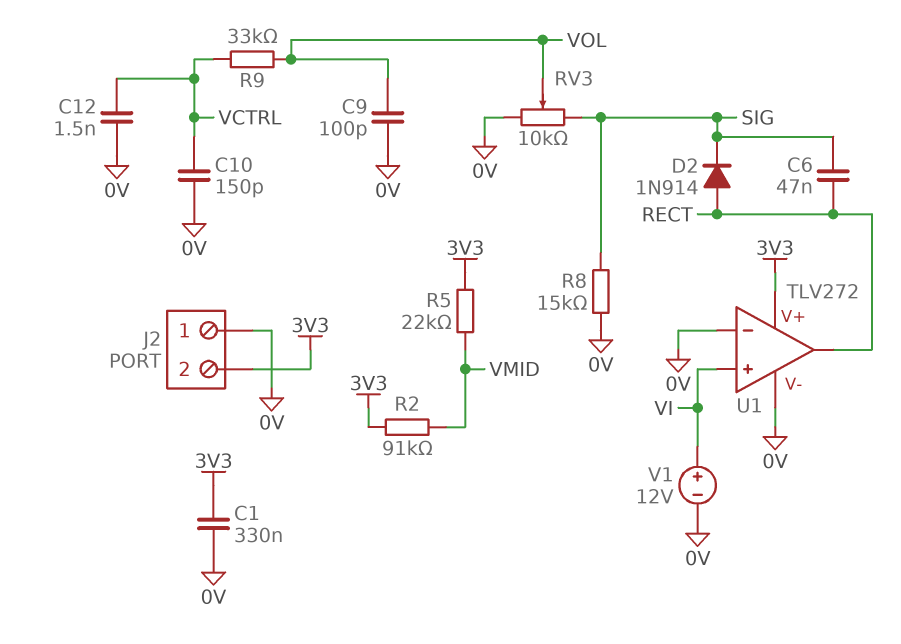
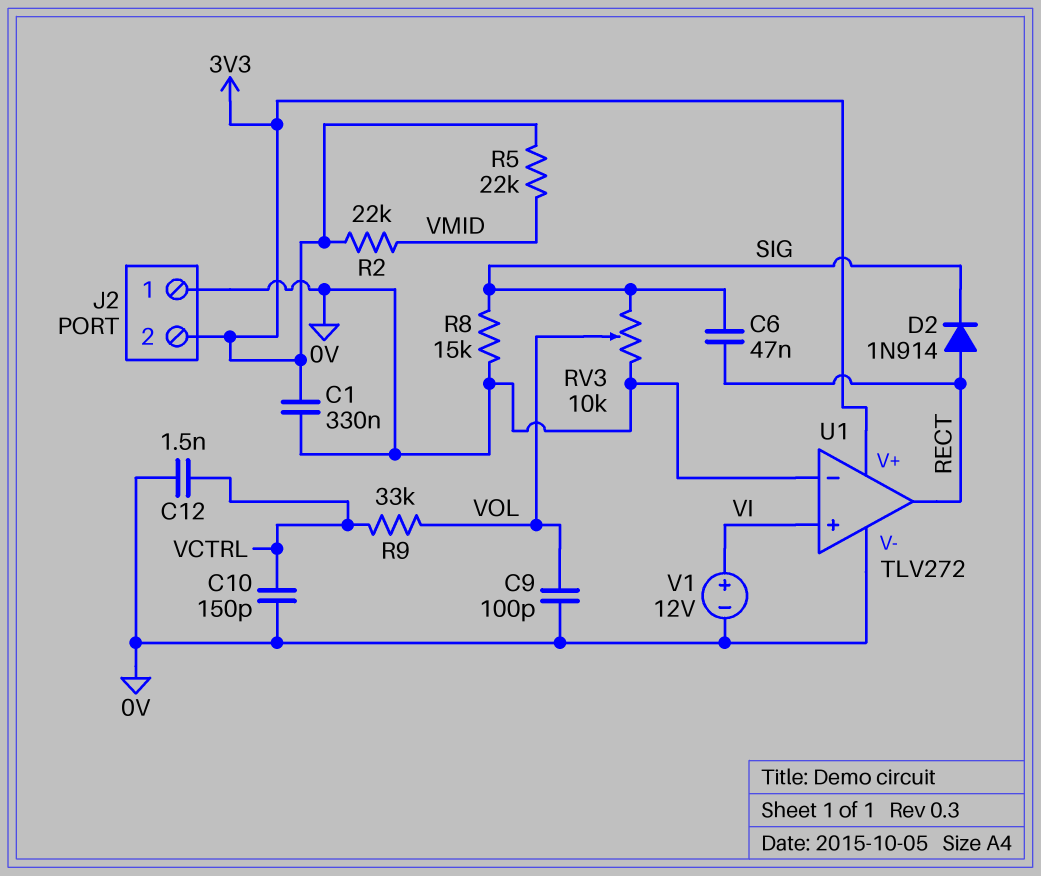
R2: 91k (3V3, VMID) -> 22k (3V3, VMID)

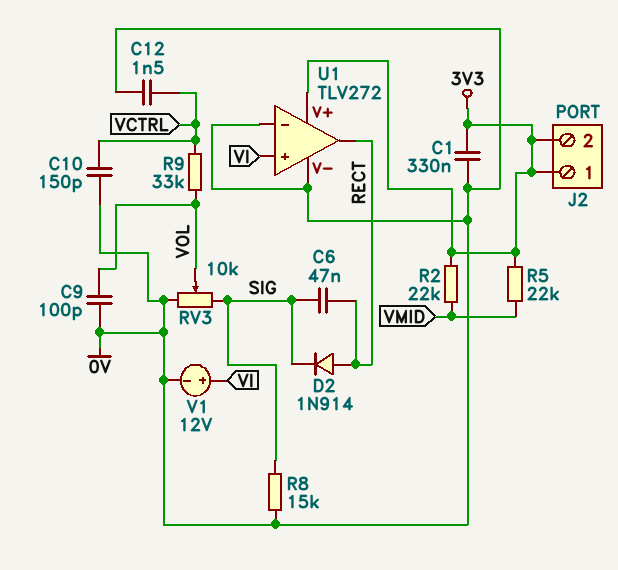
J2 pin 1: 0V -> 3V3

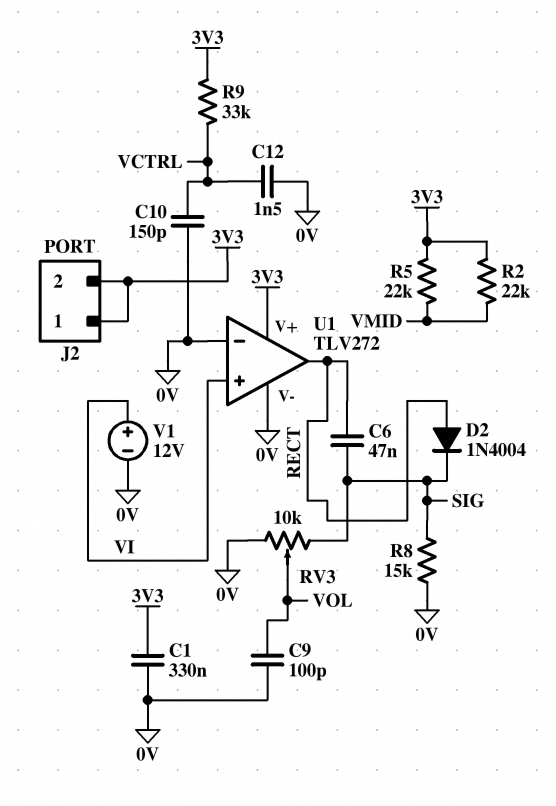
D2: diode 1N914 (A RECT, K SIG) -> diode 1N4004 (A RECT, K SIG)
R9: 33k (VCTRL, VOL) -> 33k (3V3, VCTRL)

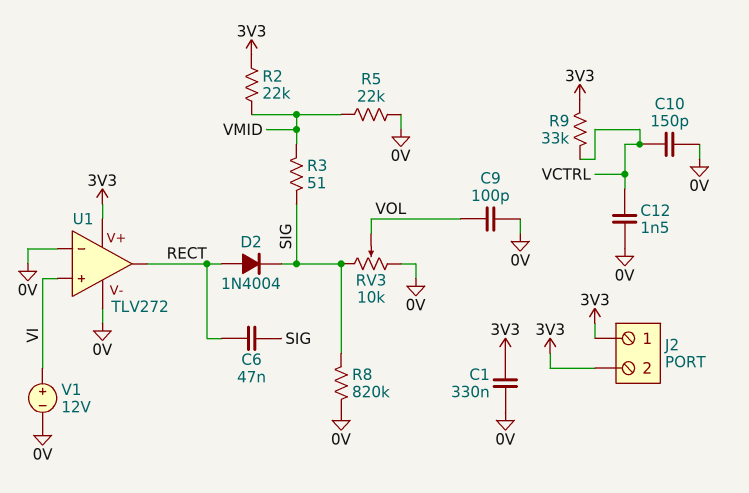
R3: none -> 51 (SIG, VMID)
R5: 22k (3V3, VMID) -> 22k (0V, VMID)
R8: 15k (0V, SIG) -> 820k (0V, SIG)

